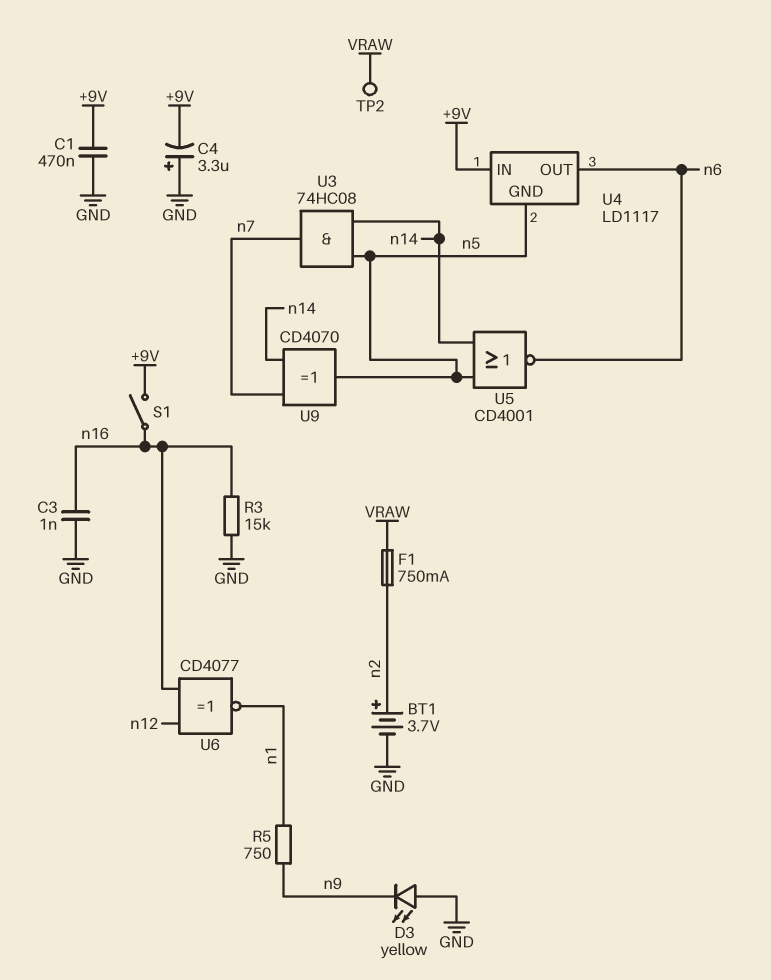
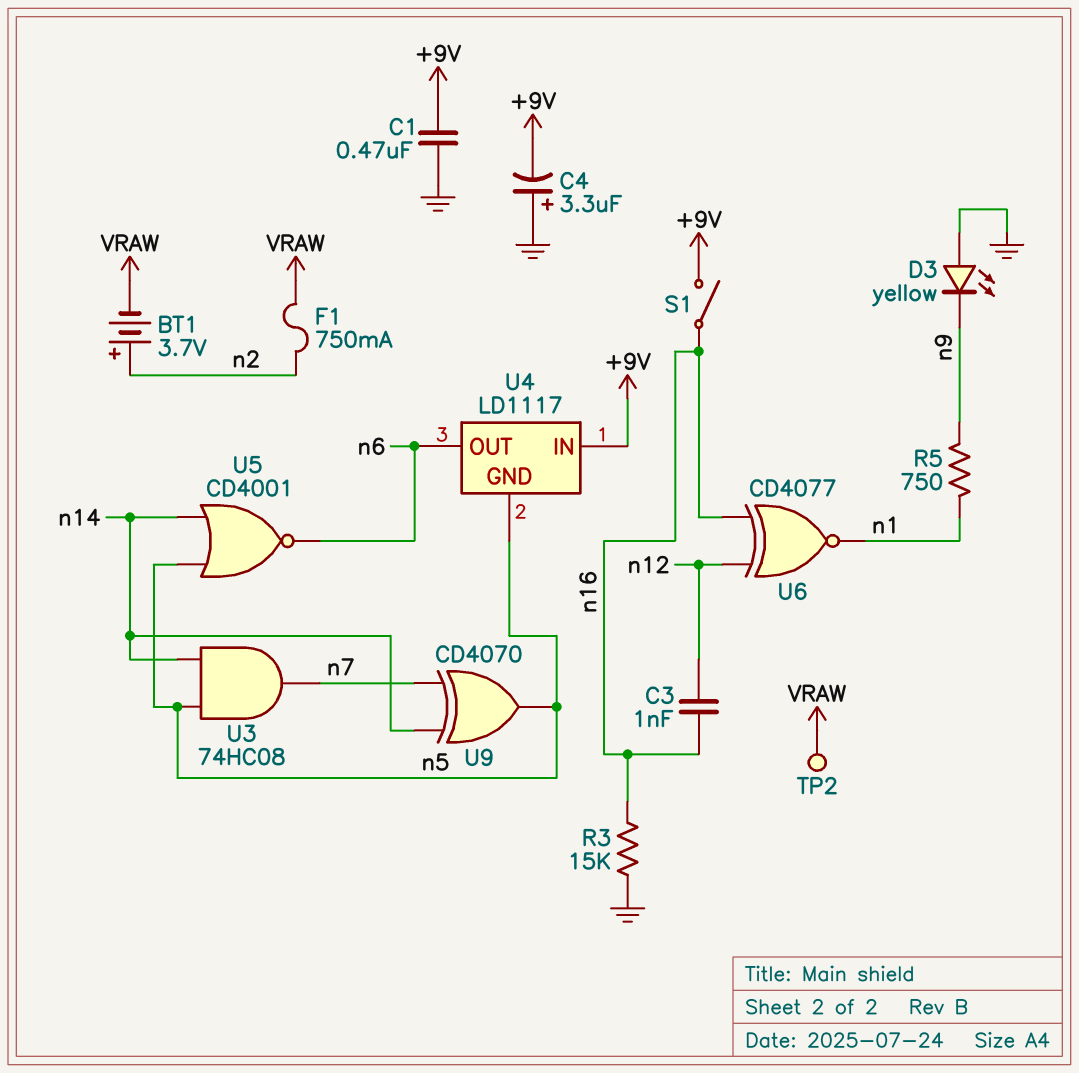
BT1: 3.7V (plus n2, minus GND) -> 3.7V (plus n2, minus VRAW)
C3: 1nF (GND, n16) -> 1nF (n12, n16)

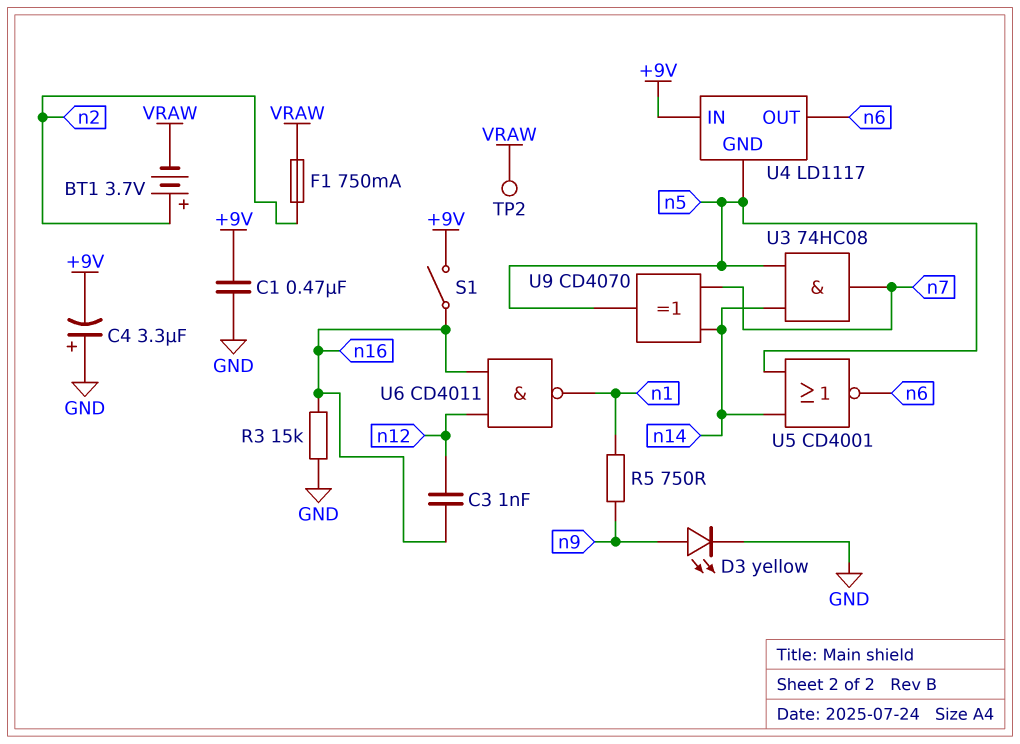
D3: LED yellow (A GND, K n9) -> LED yellow (A n9, K GND)
U6: XNOR CD4077 (in n12, in n16, out n1) -> NAND CD4011 (in n12, in n16, out n1)

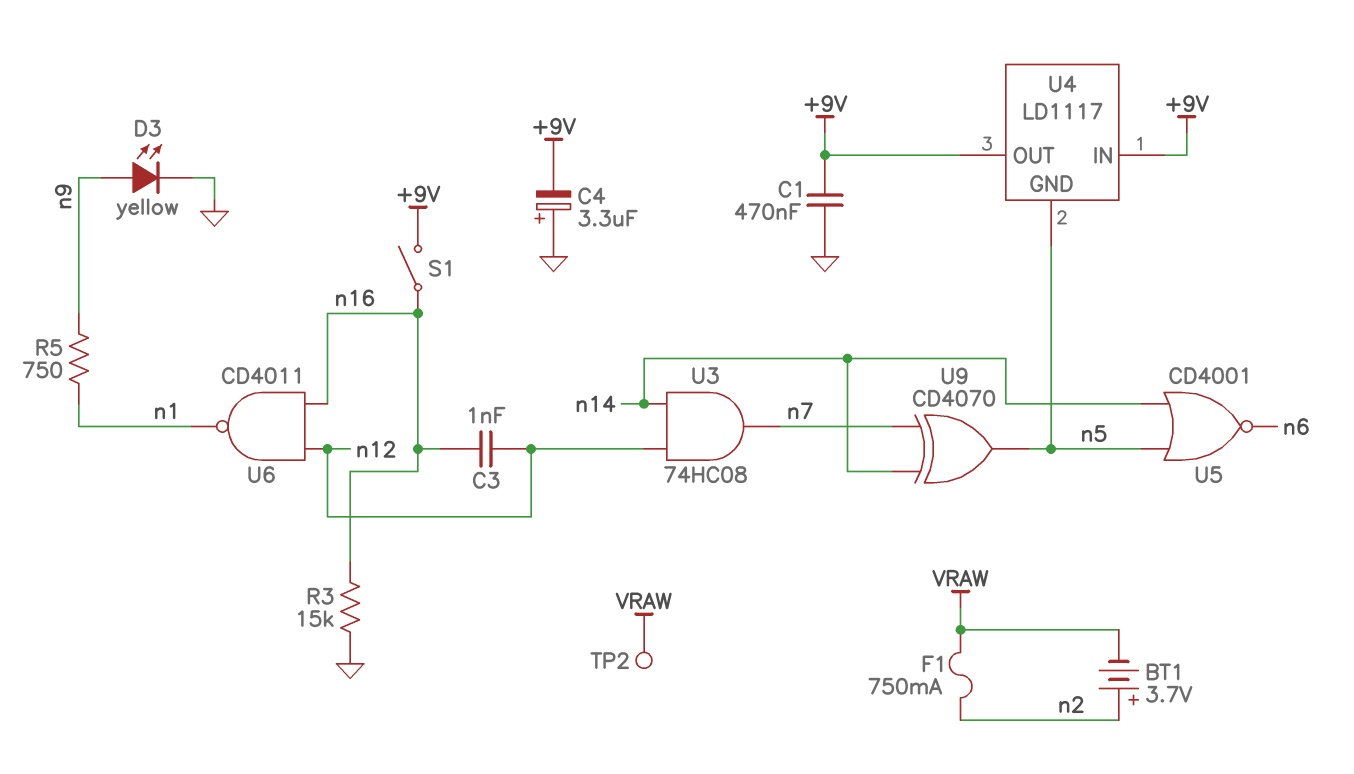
U3: AND 74HC08 (in n5, in n14, out n7) -> AND 74HC08 (in n12, in n14, out n7)
U4 pin OUT: n6 -> +9V

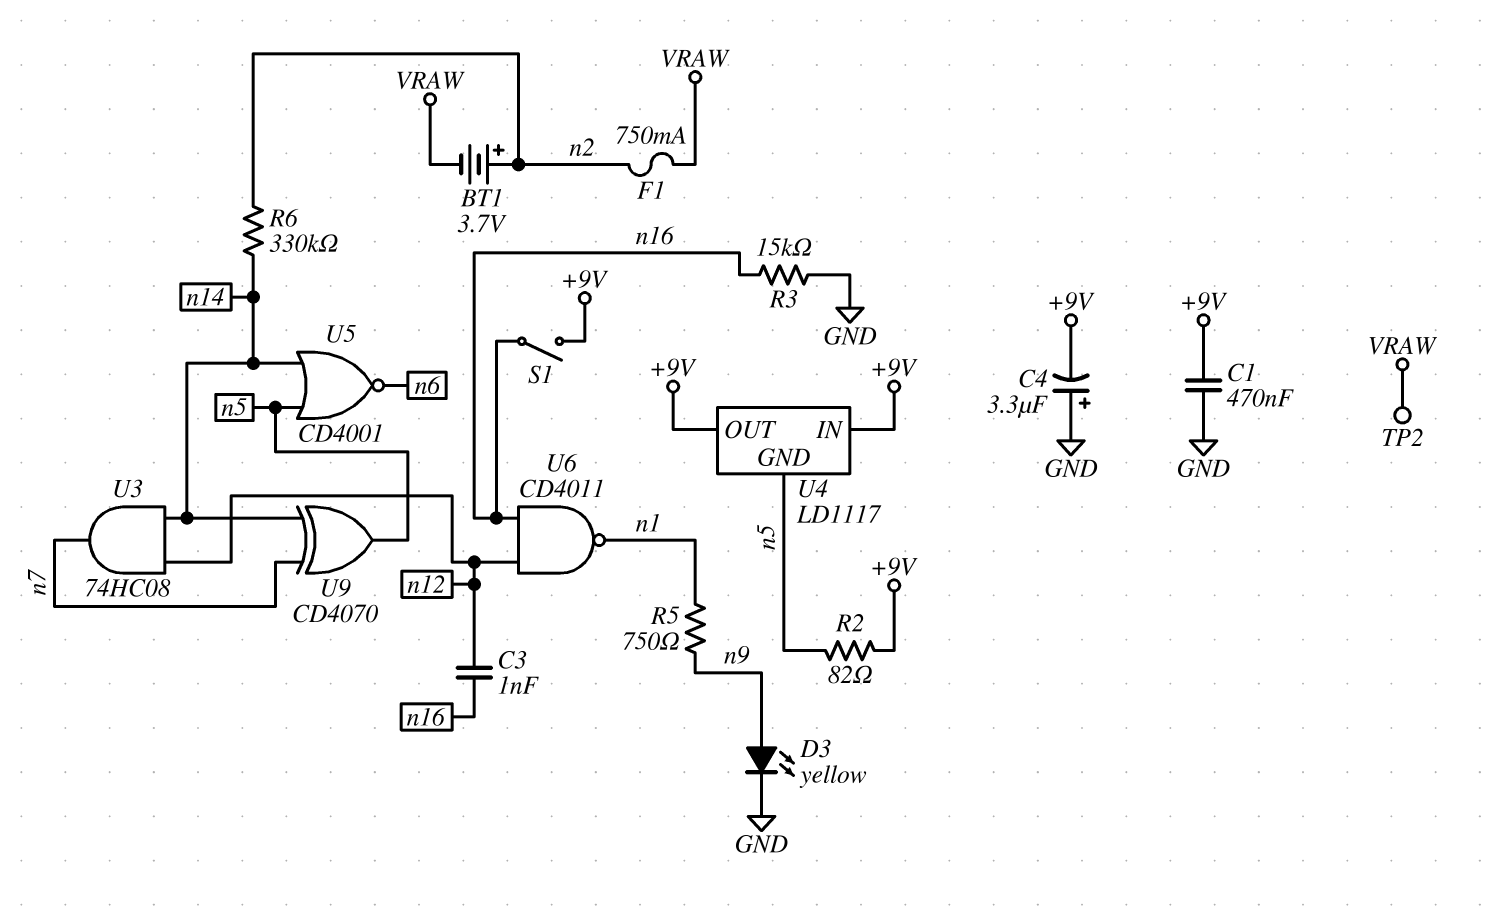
R2: none -> 82 (+9V, n5)
R6: none -> 330k (n2, n14)

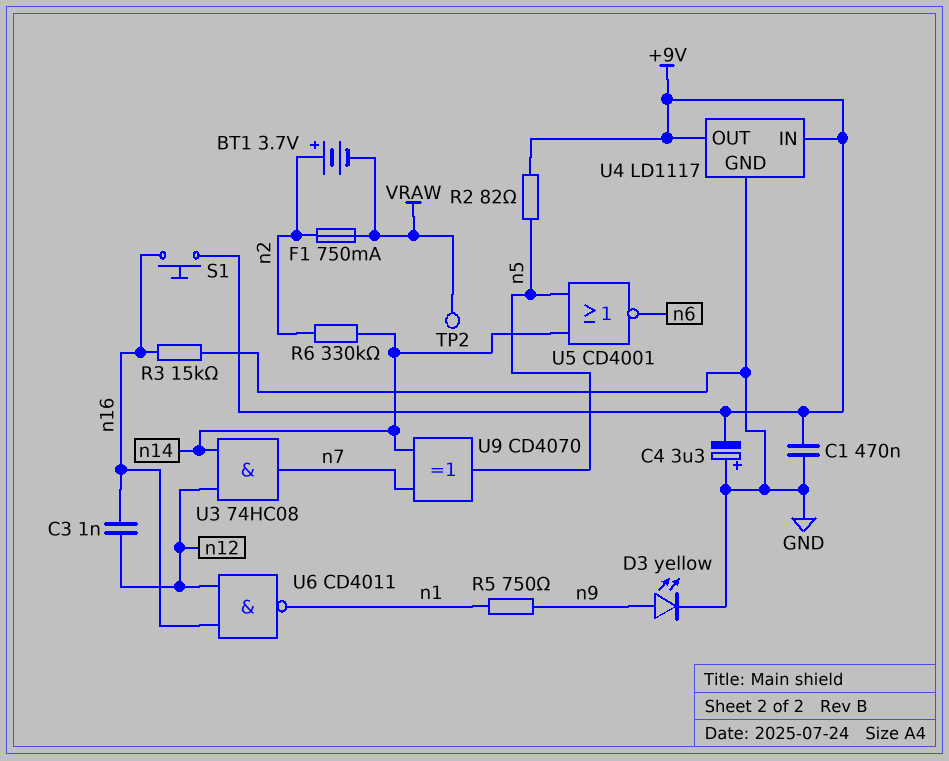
S1: switch (+9V, n16) -> button (+9V, n16)
U4 pin GND: n5 -> GND

